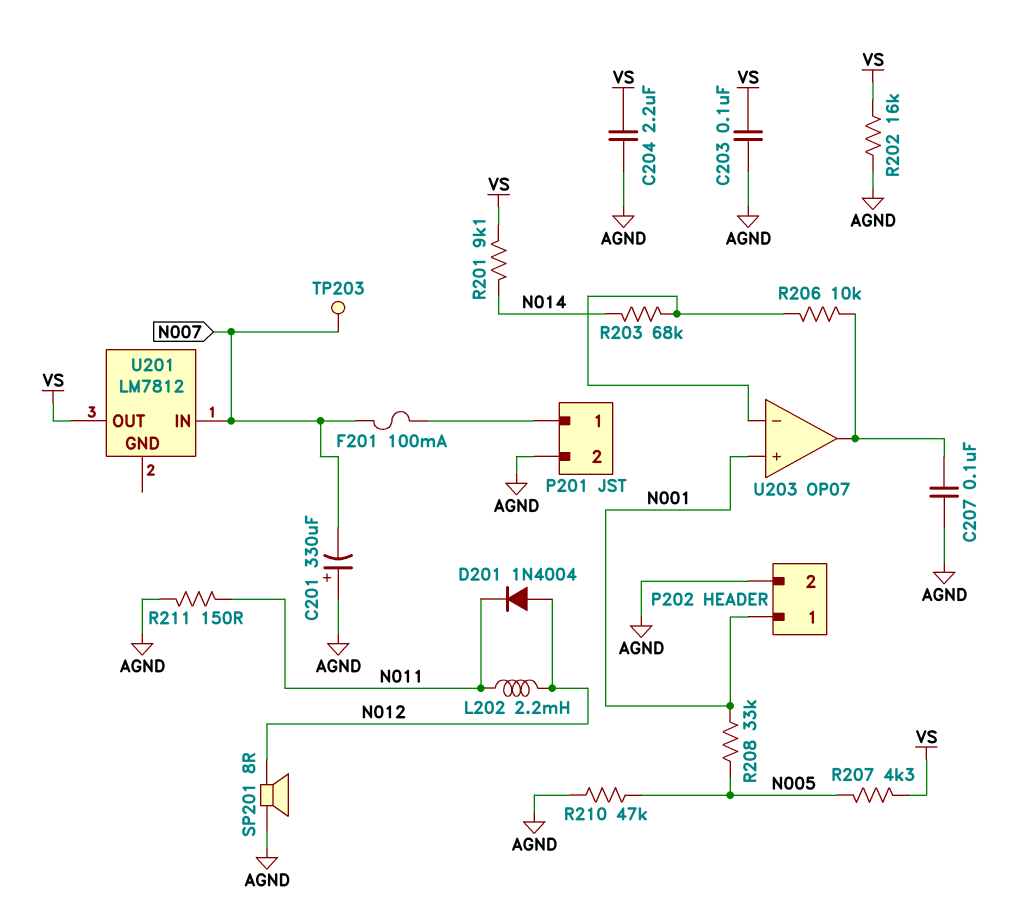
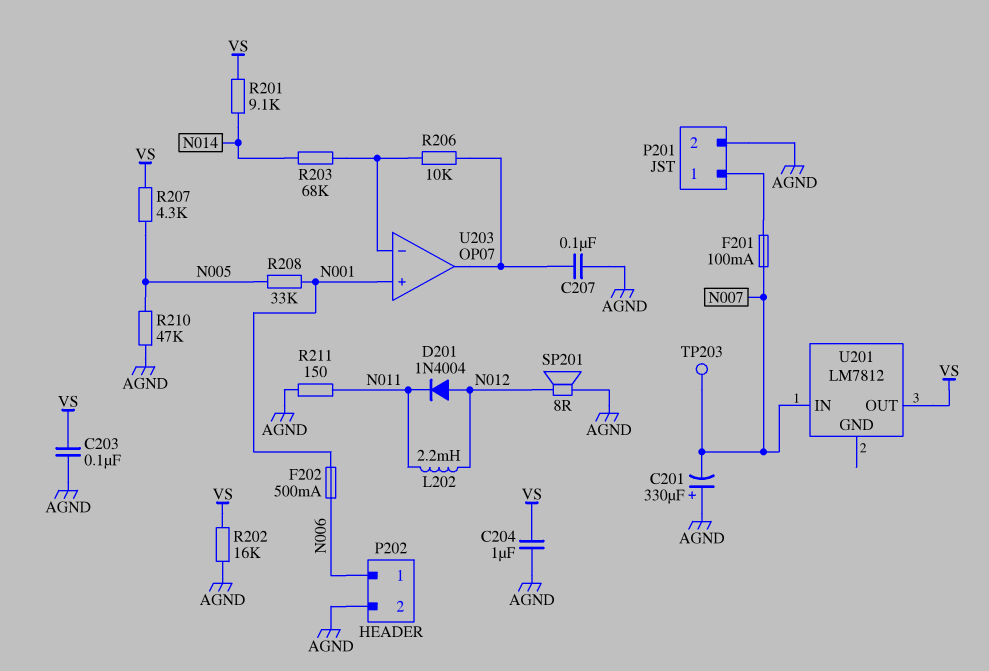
C204: 2.2uF (AGND, VS) -> 1uF (AGND, VS)
F202: none -> 500mA (N001, N006)
P202 pin 1: N001 -> N006

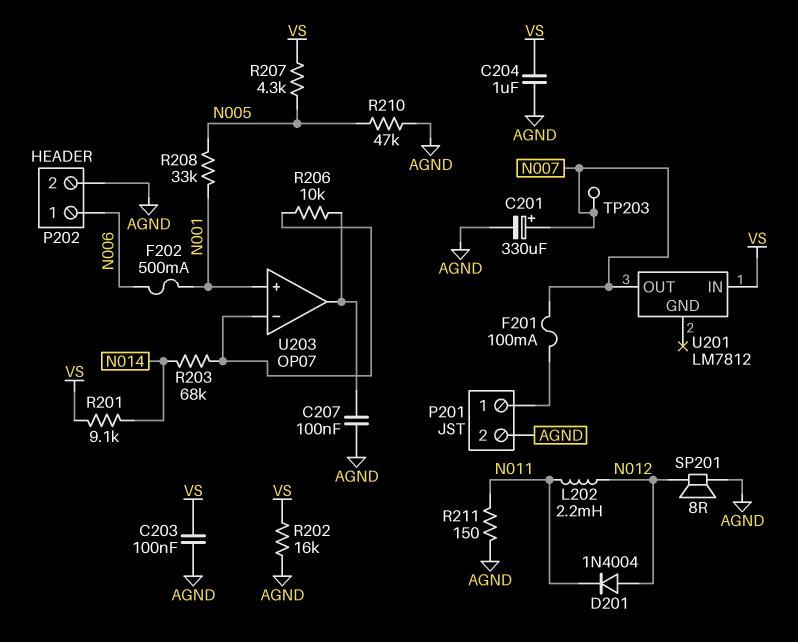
C201: 330uF (plus AGND, minus N007) -> 330uF (plus N007, minus AGND)
U201 pin IN: N007 -> VS
U201 pin OUT: VS -> N007

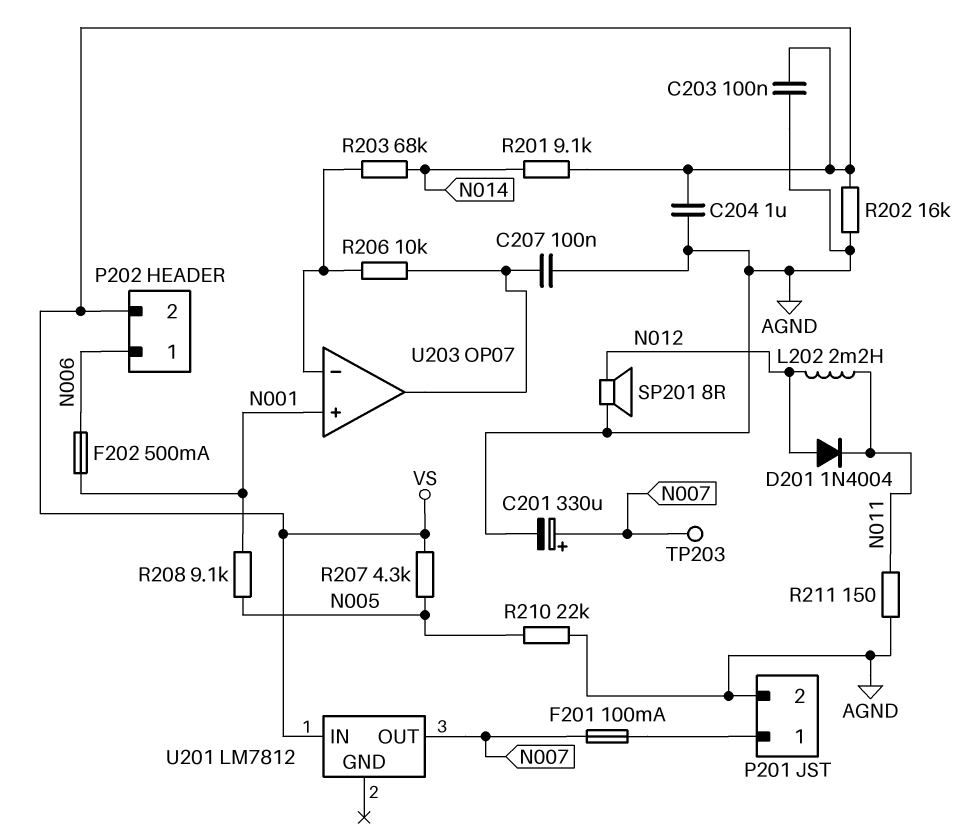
P202 pin 2: AGND -> VS
R208: 33k (N001, N005) -> 9.1k (N001, N005)
R210: 47k (AGND, N005) -> 22k (AGND, N005)

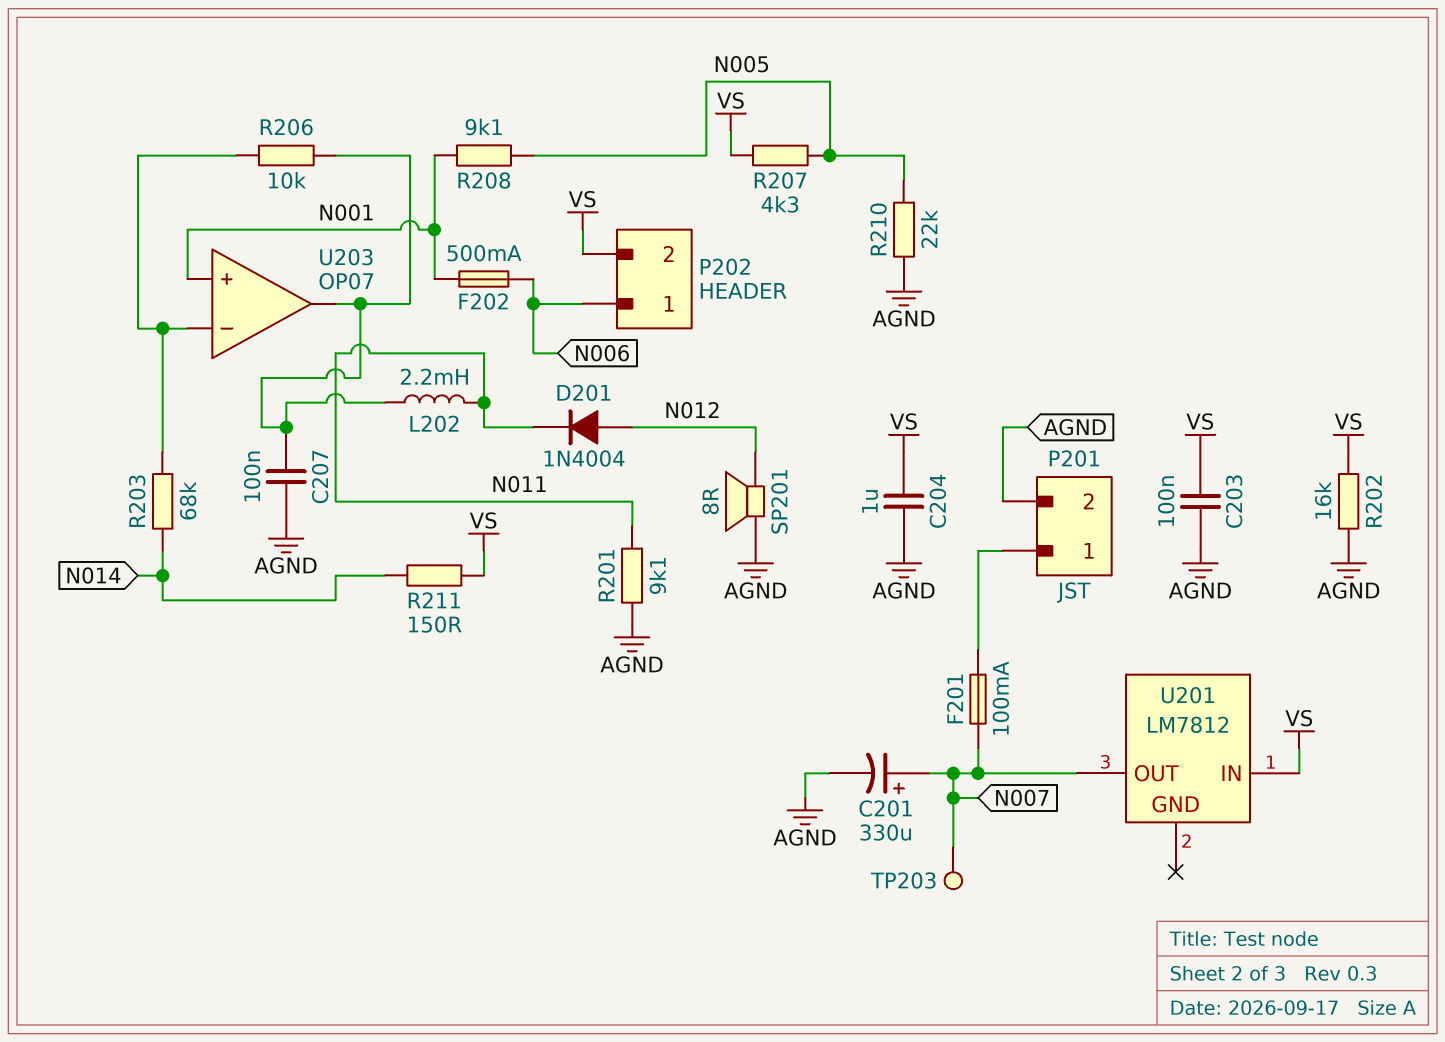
L202: 2.2mH (N011, N012) -> 2.2mH (N011, U203/out)
R201: 9.1k (N014, VS) -> 9.1k (AGND, N011)
R211: 150 (AGND, N011) -> 150 (N014, VS)

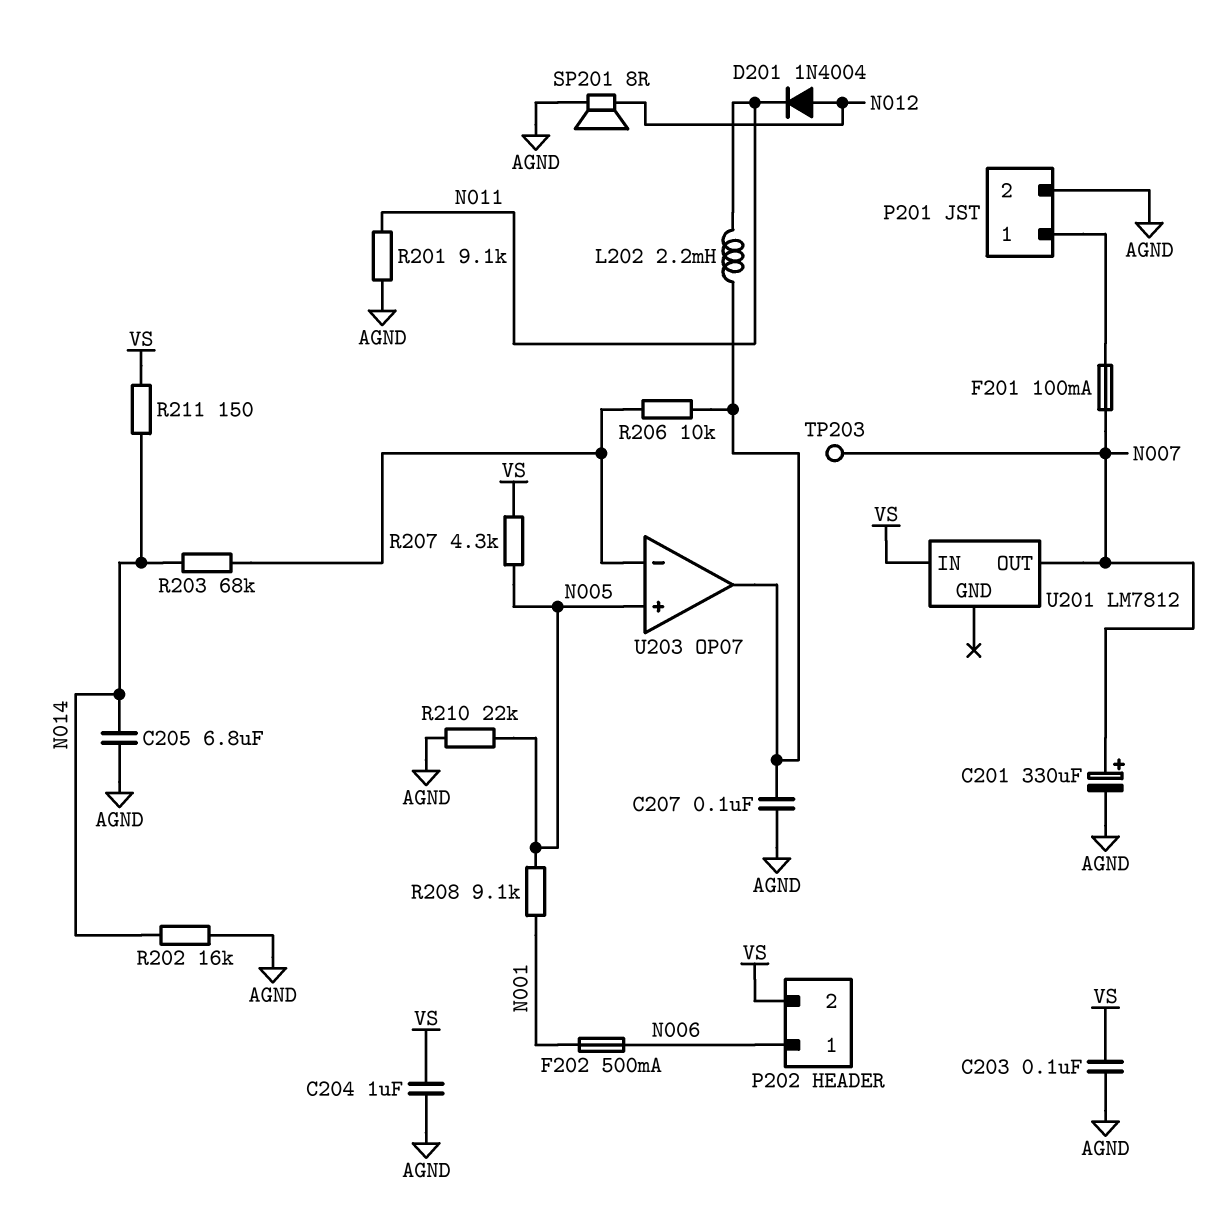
C205: none -> 6.8uF (AGND, N014)
R202: 16k (AGND, VS) -> 16k (AGND, N014)
U203 pin in+: N001 -> N005

